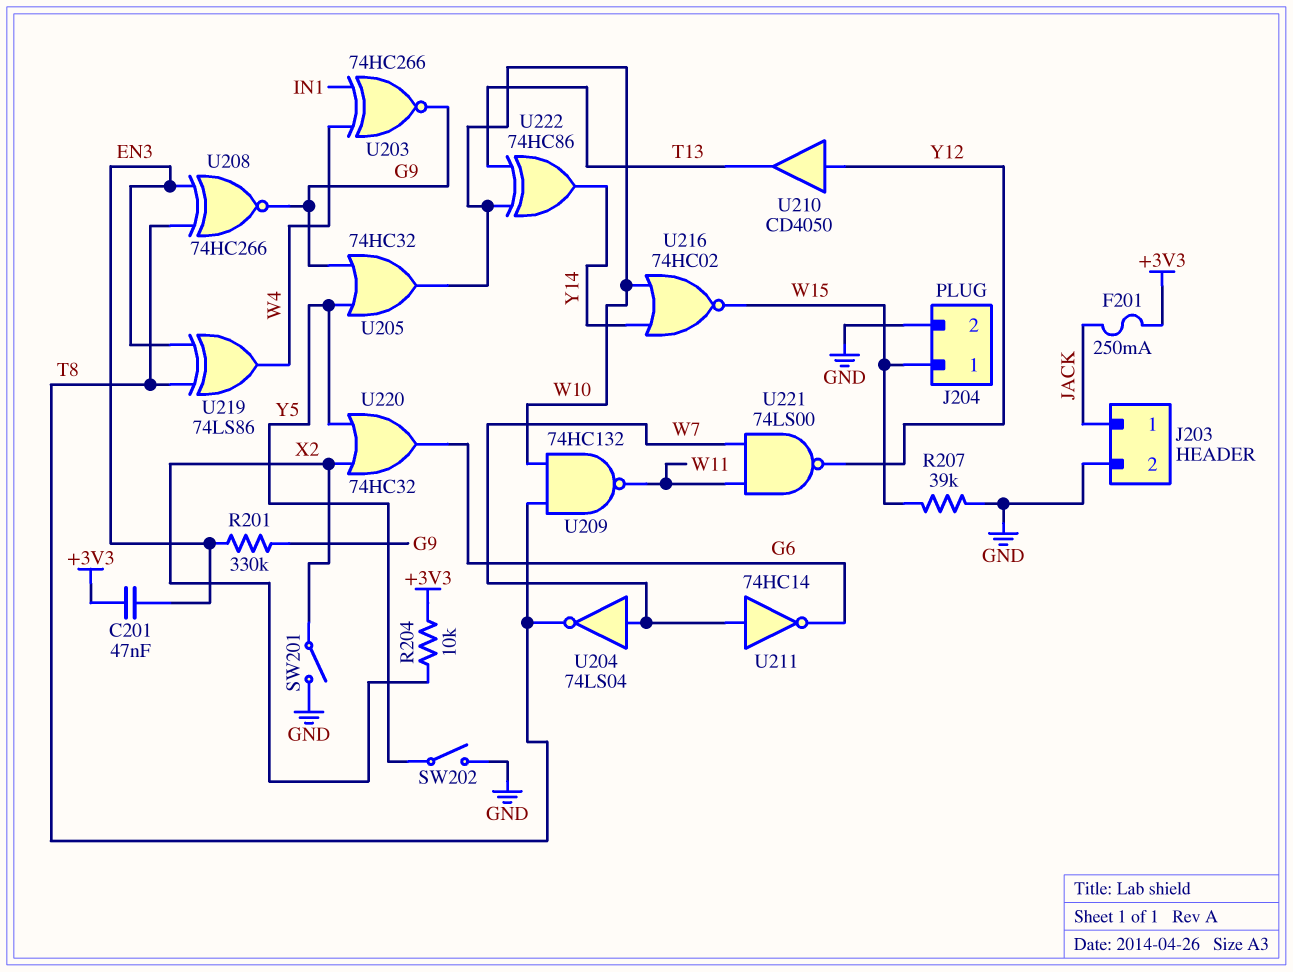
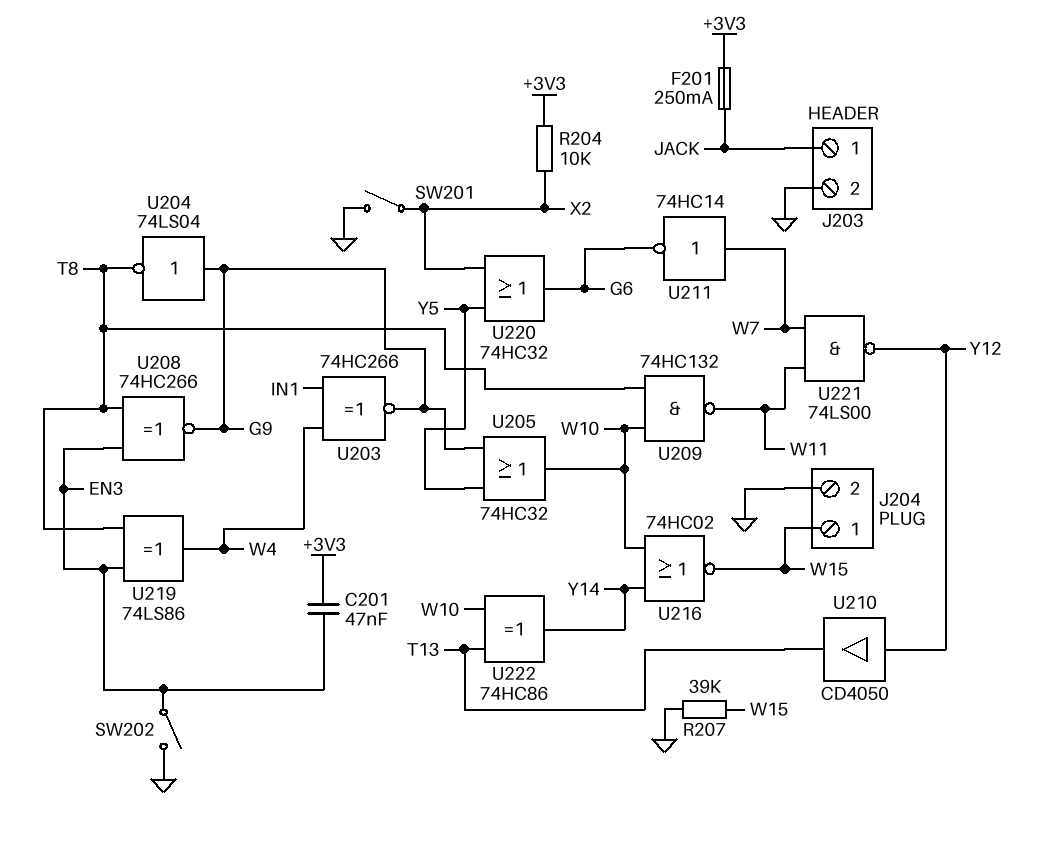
R201: 330k (EN3, G9) -> none
SW202: switch (GND, Y5) -> switch (EN3, GND)
U204: NOT 74LS04 (in W7, out T8) -> NOT 74LS04 (in G9, out T8)

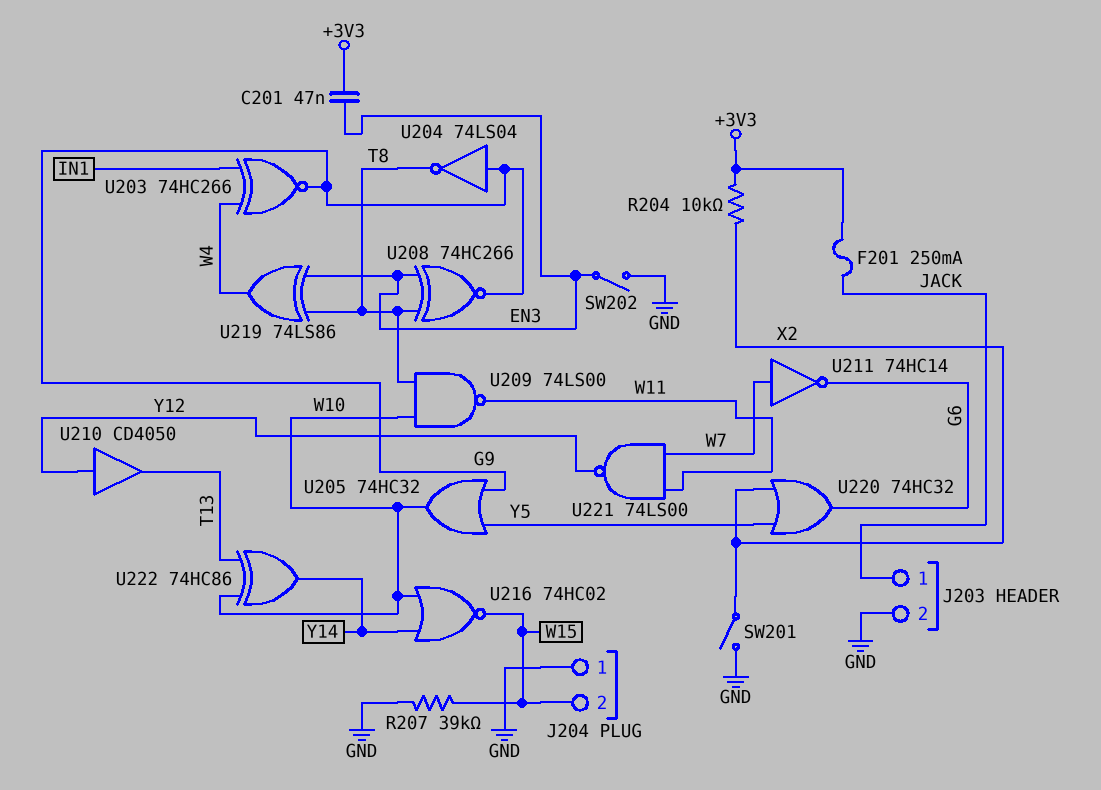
J204 pin 1: W15 -> GND
J204 pin 2: GND -> W15
U209: NAND 74HC132 (in T8, in W10, out W11) -> NAND 74LS00 (in T8, in W10, out W11)

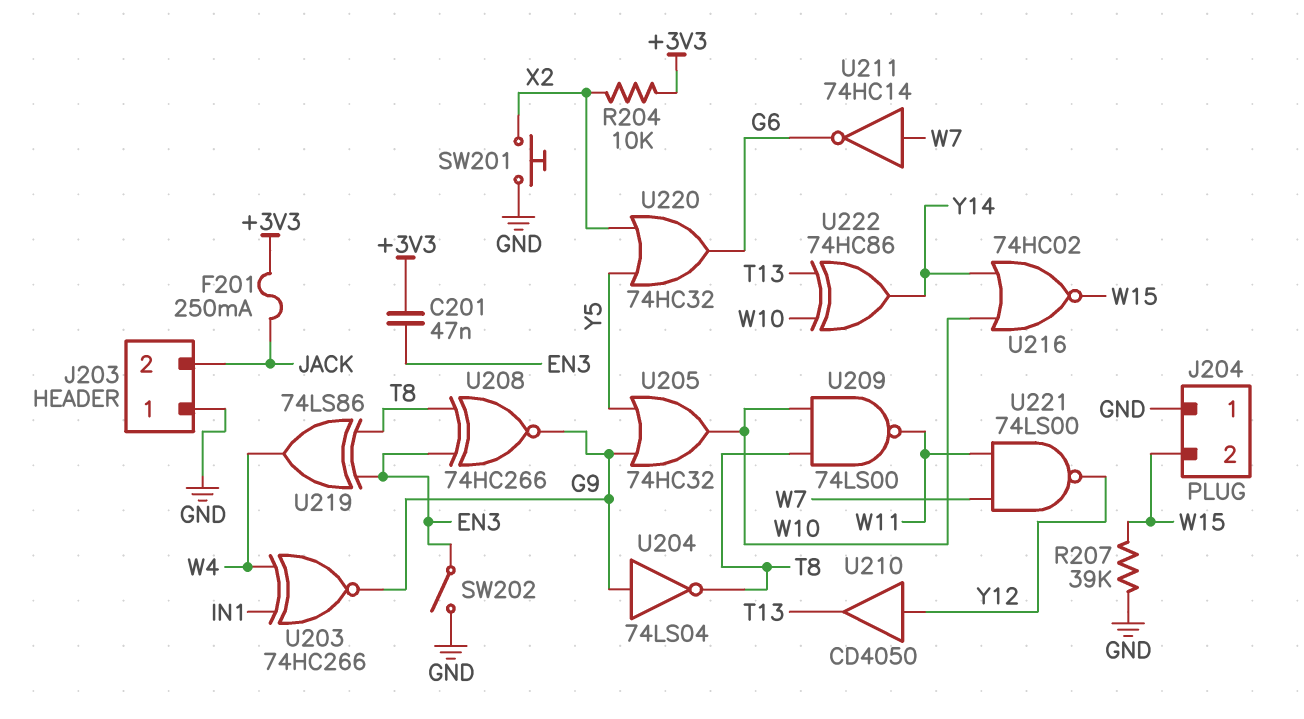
J203 pin 1: JACK -> GND
J203 pin 2: GND -> JACK
SW201: switch (GND, X2) -> button (GND, X2)

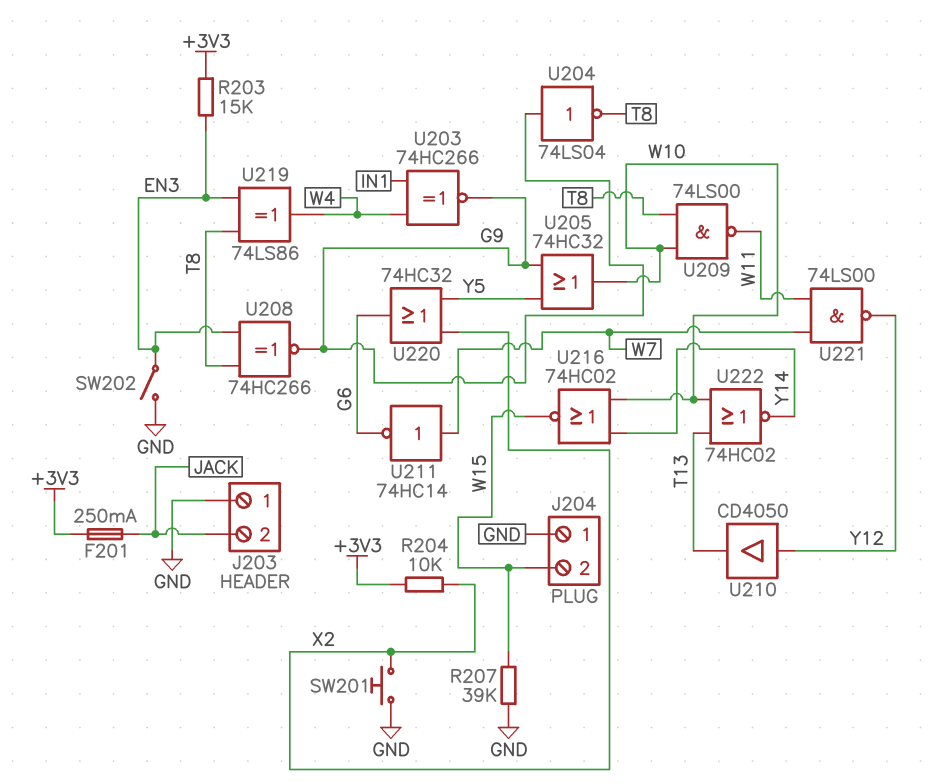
C201: 47nF (+3V3, EN3) -> none
R203: none -> 15k (+3V3, EN3)
U222: XOR 74HC86 (in T13, in W10, out Y14) -> NOR 74HC02 (in T13, in W10, out Y14)

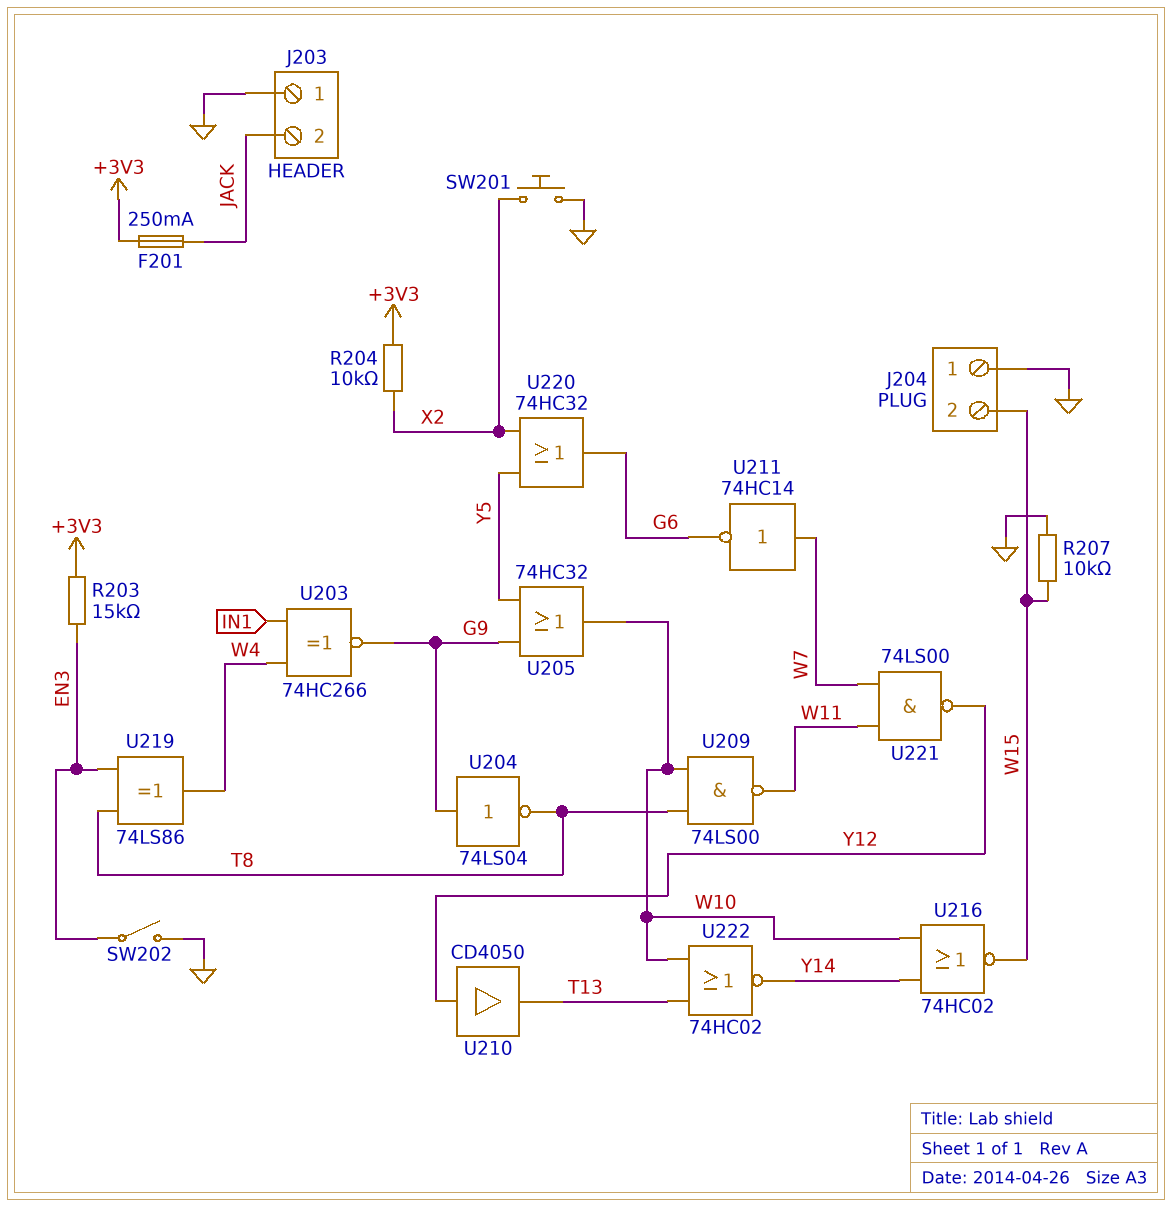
R207: 39k (GND, W15) -> 10k (GND, W15)
U208: XNOR 74HC266 (in EN3, in T8, out G9) -> none

